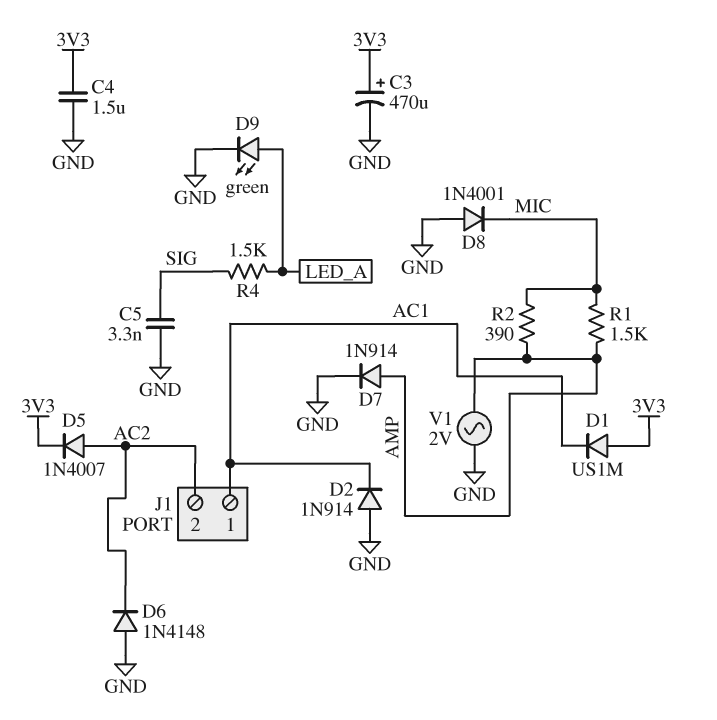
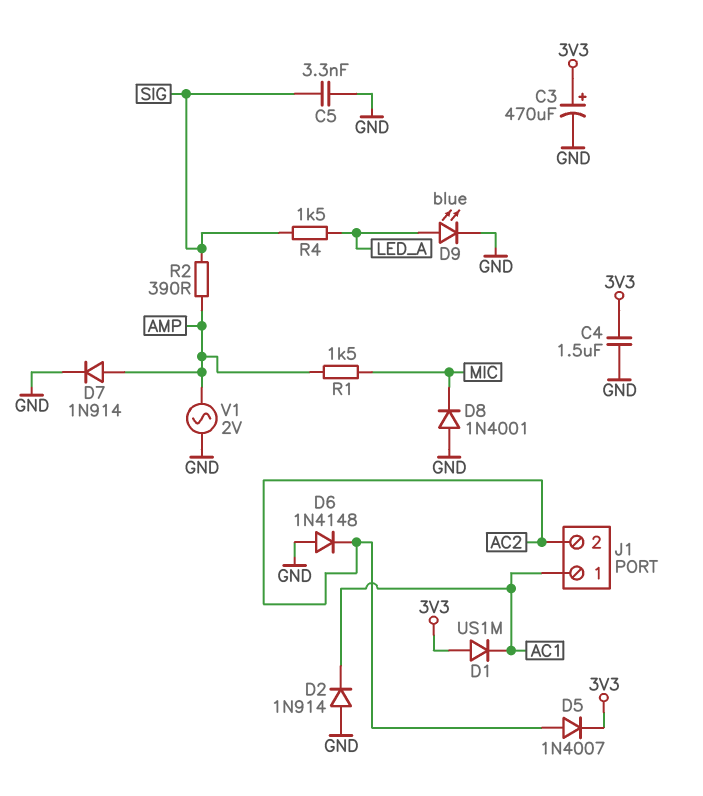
D9: LED green (A LED_A, K GND) -> LED blue (A LED_A, K GND)
R2: 390 (AMP, MIC) -> 390 (AMP, SIG)

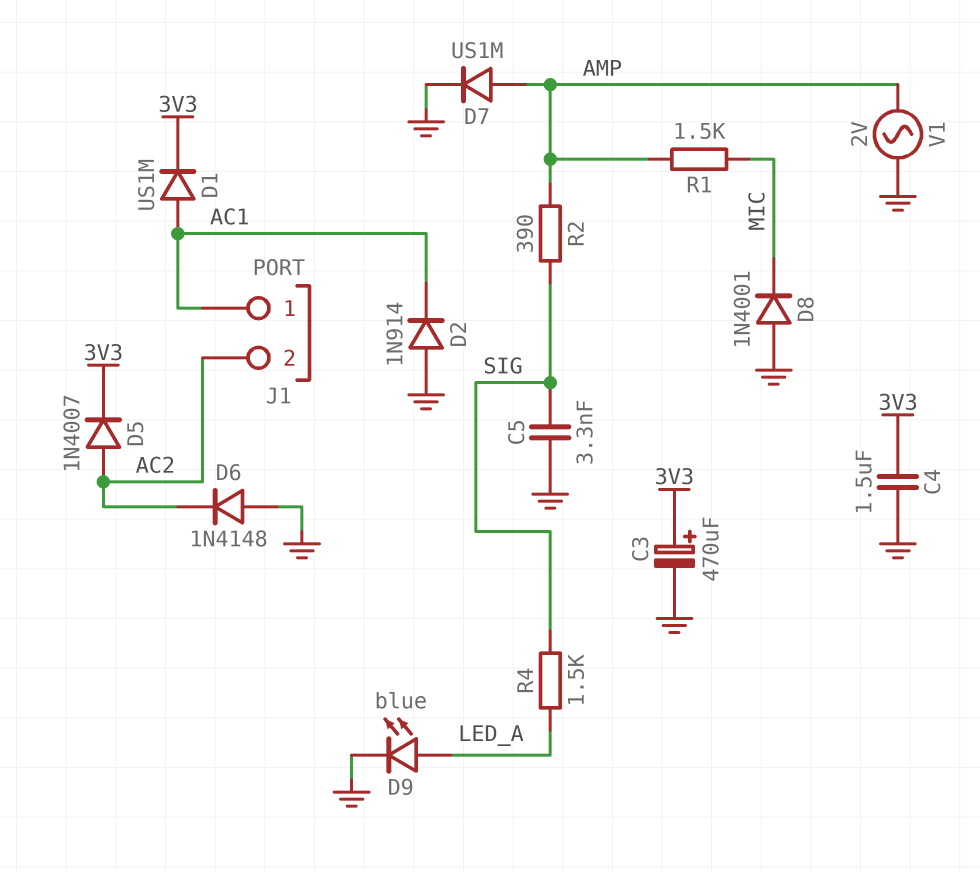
D1: diode US1M (A 3V3, K AC1) -> diode US1M (A AC1, K 3V3)
D7: diode 1N914 (A AMP, K GND) -> diode US1M (A AMP, K GND)

